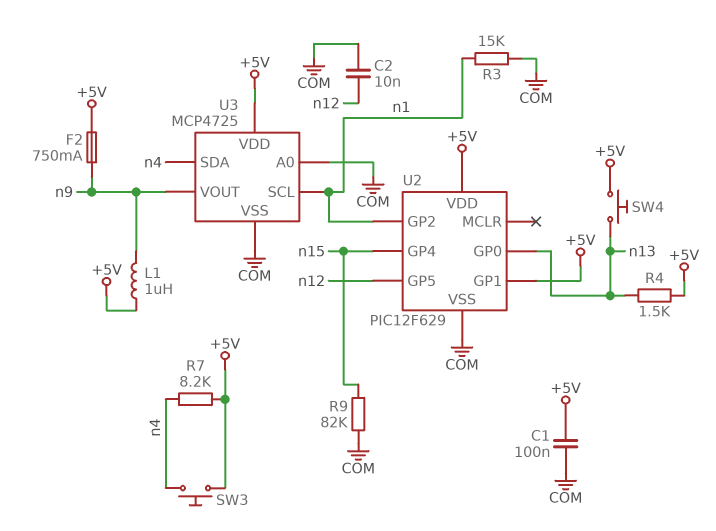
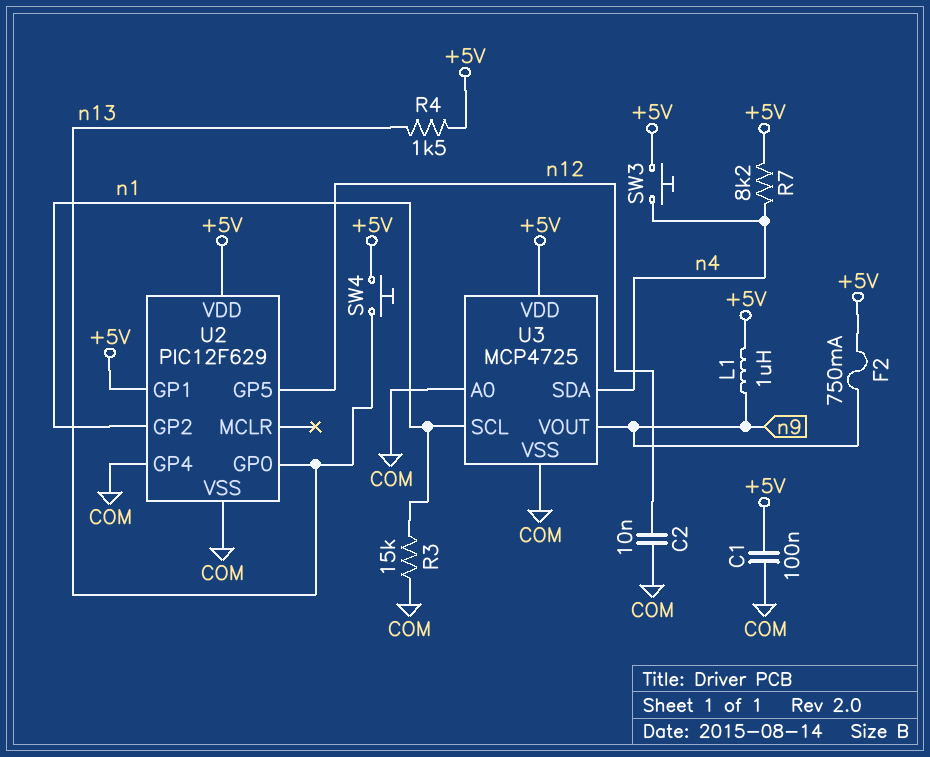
R9: 82k (COM, n15) -> none
U2 pin GP4: n15 -> COM

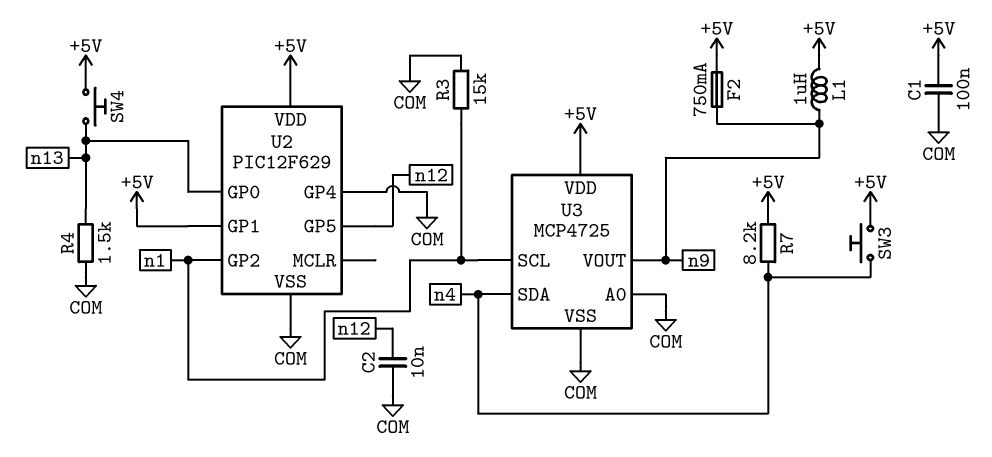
R4: 1.5k (+5V, n13) -> 1.5k (COM, n13)

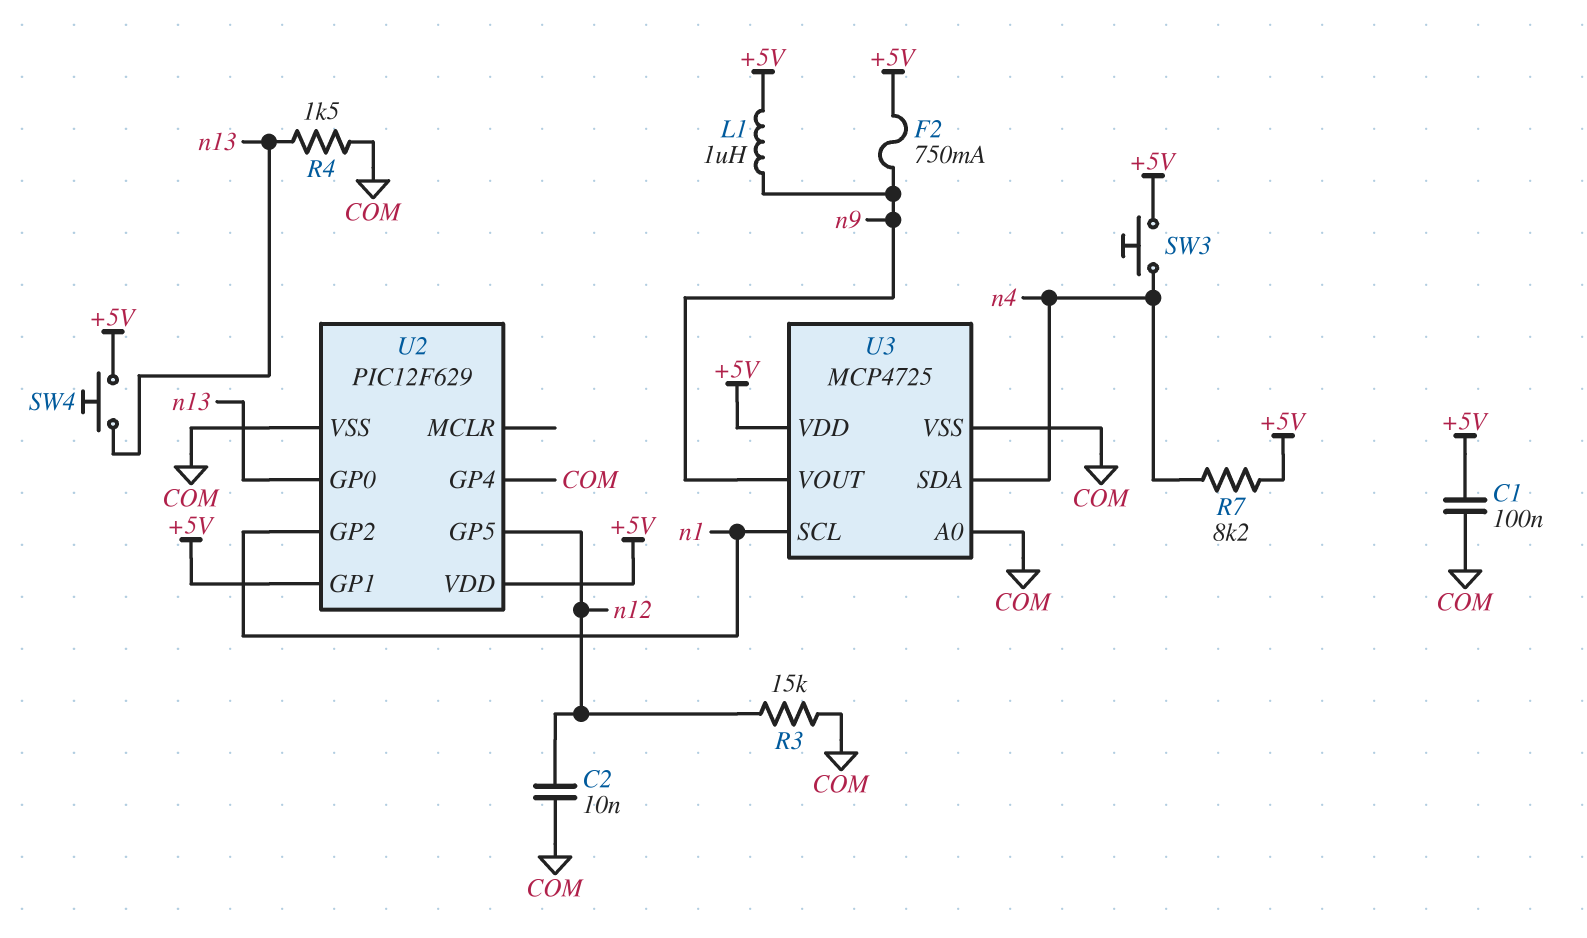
R3: 15k (COM, n1) -> 15k (COM, n12)

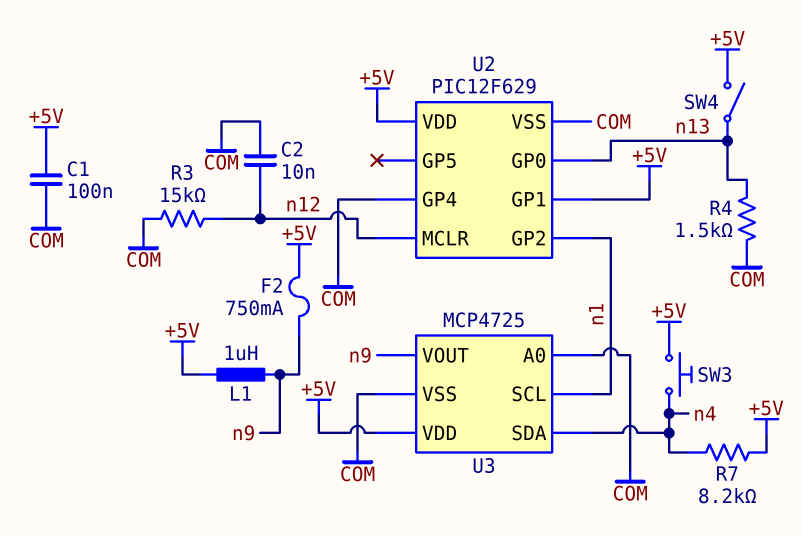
SW4: button (+5V, n13) -> switch (+5V, n13)
U2 pin GP5: n12 -> none
U2 pin MCLR: none -> n12

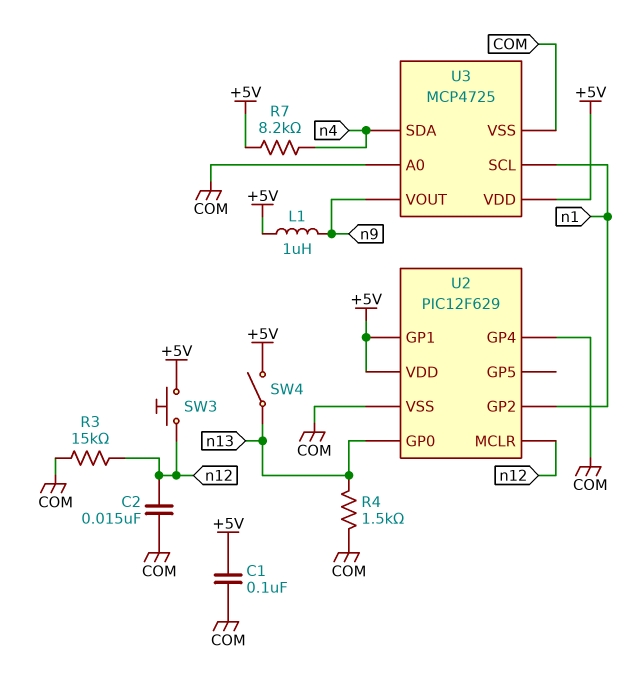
C2: 10nF (COM, n12) -> 15nF (COM, n12)
F2: 750mA (+5V, n9) -> none
SW3: button (+5V, n4) -> button (+5V, n12)

